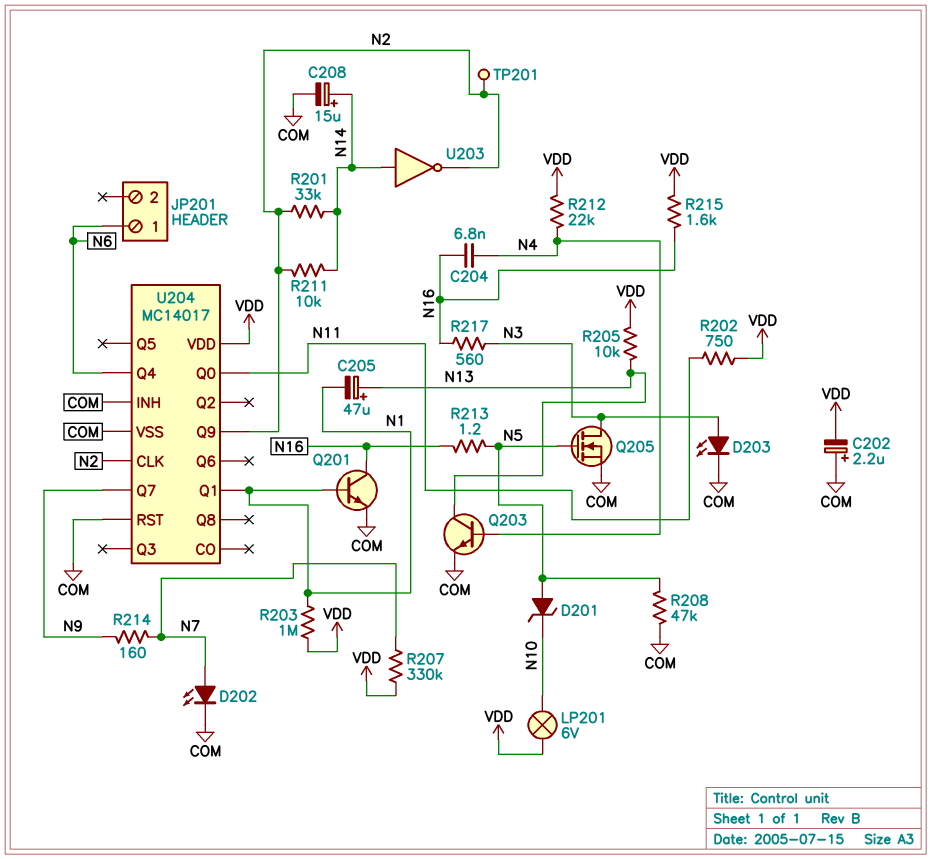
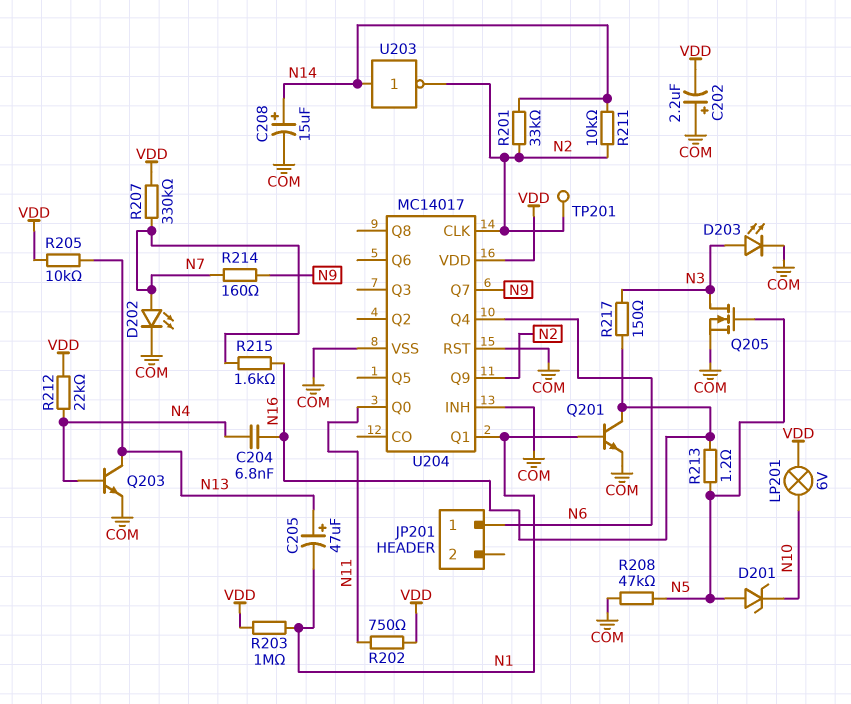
R215: 1.6k (N16, VDD) -> 1.6k (N7, N16)
R217: 560 (N3, N16) -> 150 (N3, N16)

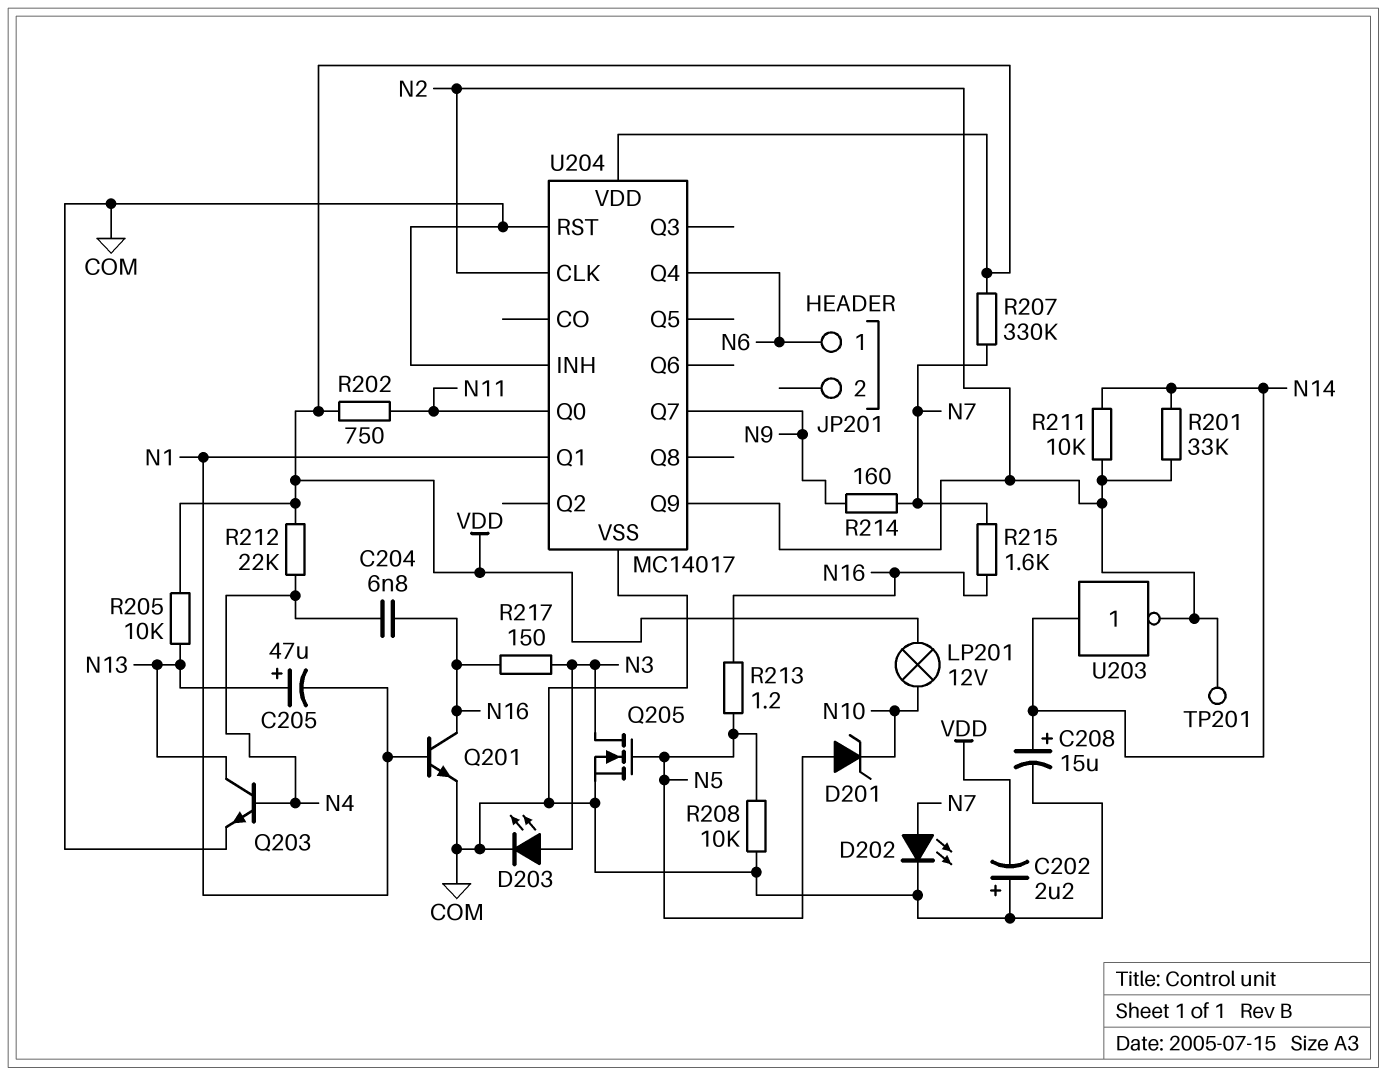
LP201: lamp 6V (N10, VDD) -> lamp 12V (N10, VDD)
R203: 1M (N1, VDD) -> none
R208: 47k (COM, N5) -> 10k (COM, N5)

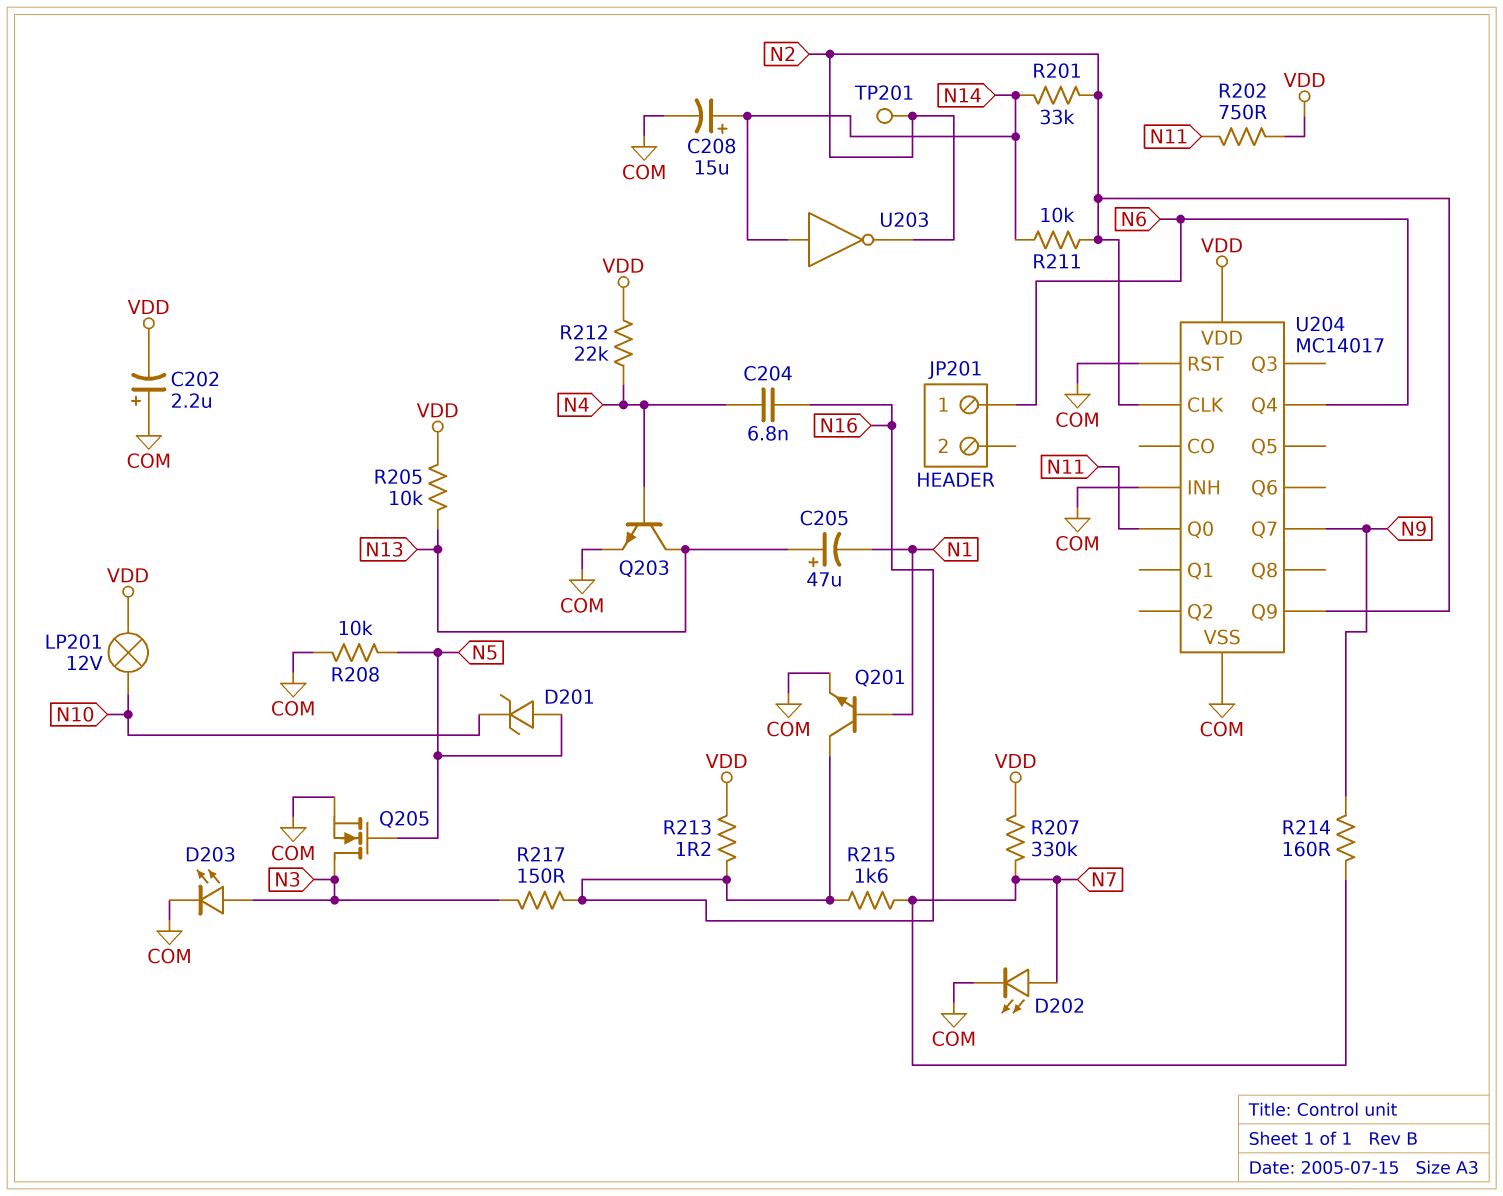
R213: 1.2 (N5, N16) -> 1.2 (N16, VDD)
U204 pin Q1: N1 -> none

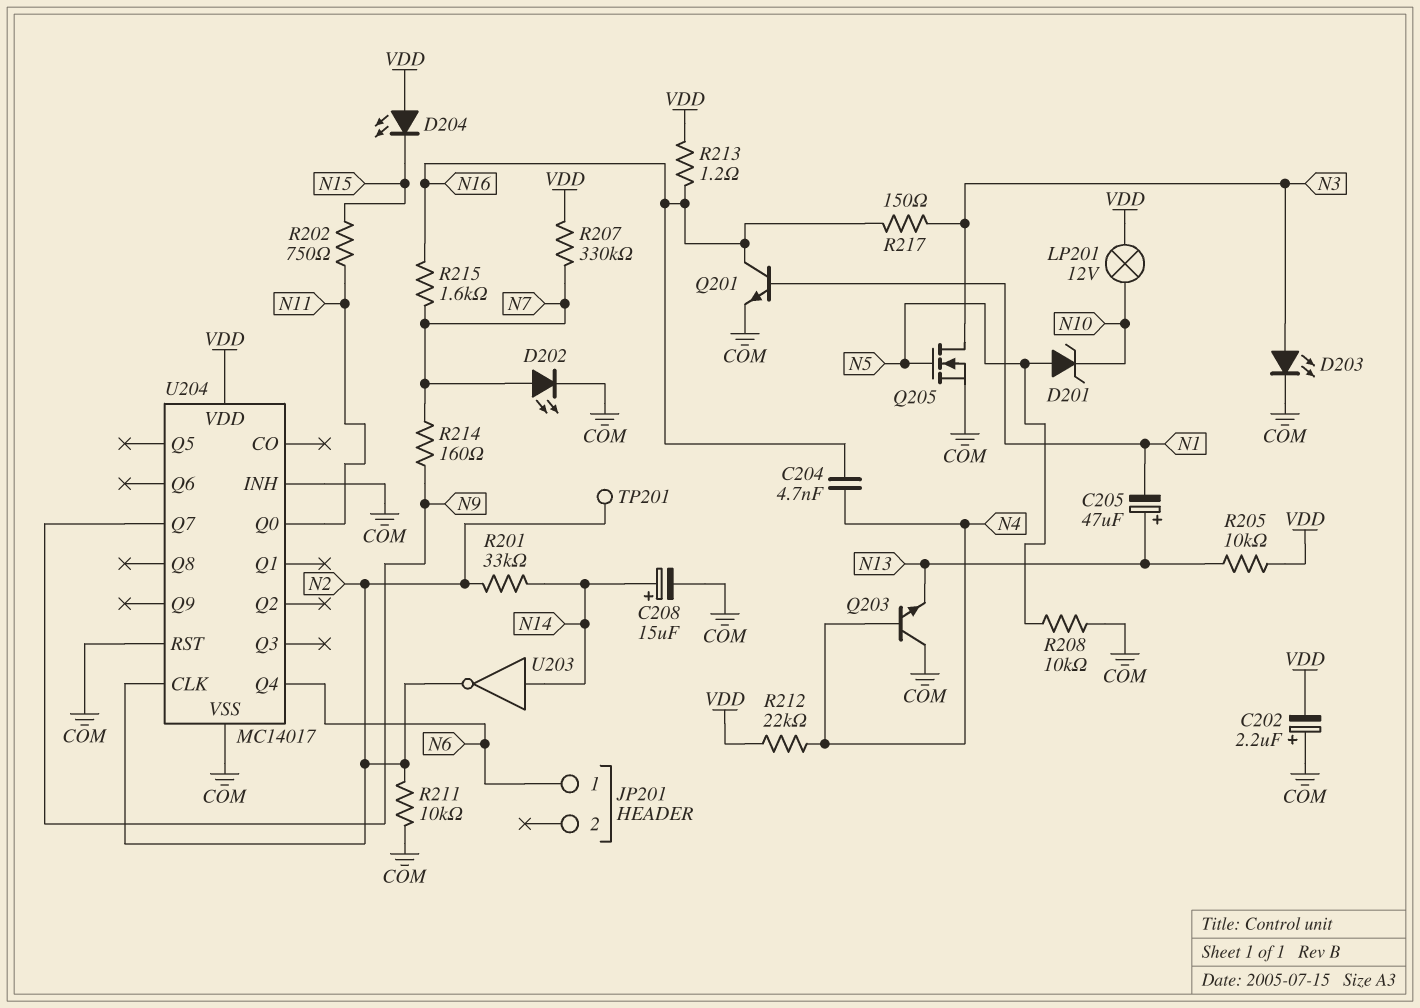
C204: 6.8nF (N4, N16) -> 4.7nF (N4, N16)
D204: none -> LED (A VDD, K N15)
Q203: NPN (B N4, C N13, E COM) -> NPN (B N4, C COM, E N13)
R202: 750 (N11, VDD) -> 750 (N11, N15)
R211: 10k (N2, N14) -> 10k (COM, N2)
U204 pin Q9: N2 -> none

